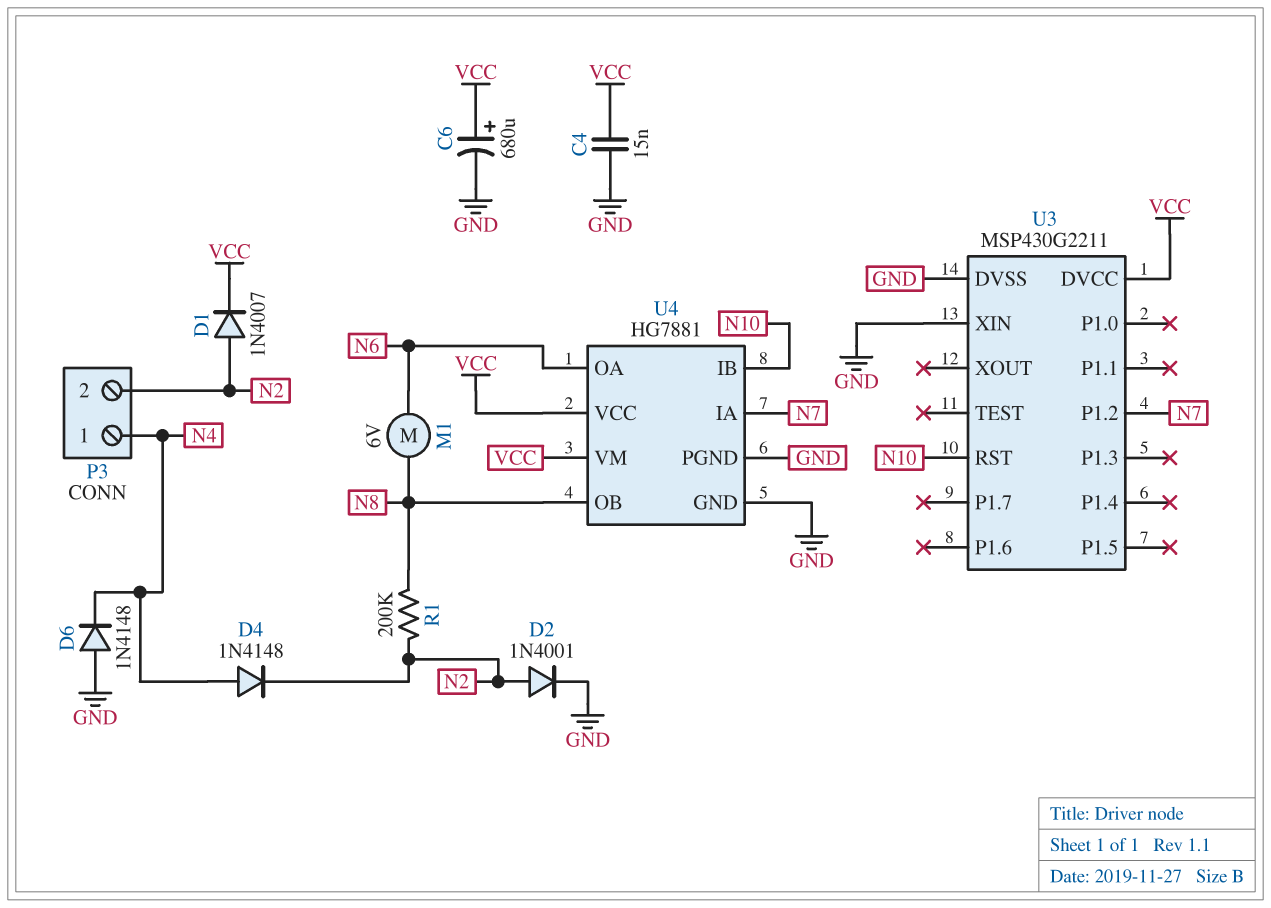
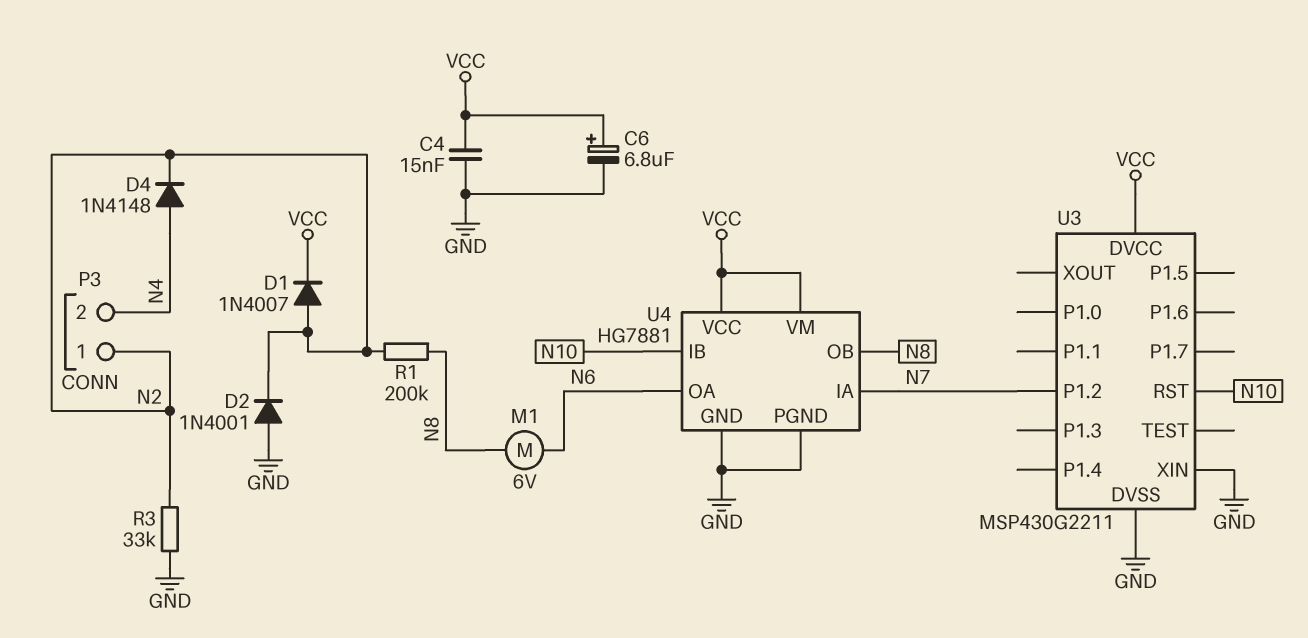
C6: 680uF (plus VCC, minus GND) -> 6.8uF (plus VCC, minus GND)
D2: diode 1N4001 (A N2, K GND) -> diode 1N4001 (A GND, K N2)
D6: diode 1N4148 (A GND, K N4) -> none
P3 pin 1: N4 -> N2
P3 pin 2: N2 -> N4
R3: none -> 33k (GND, N2)

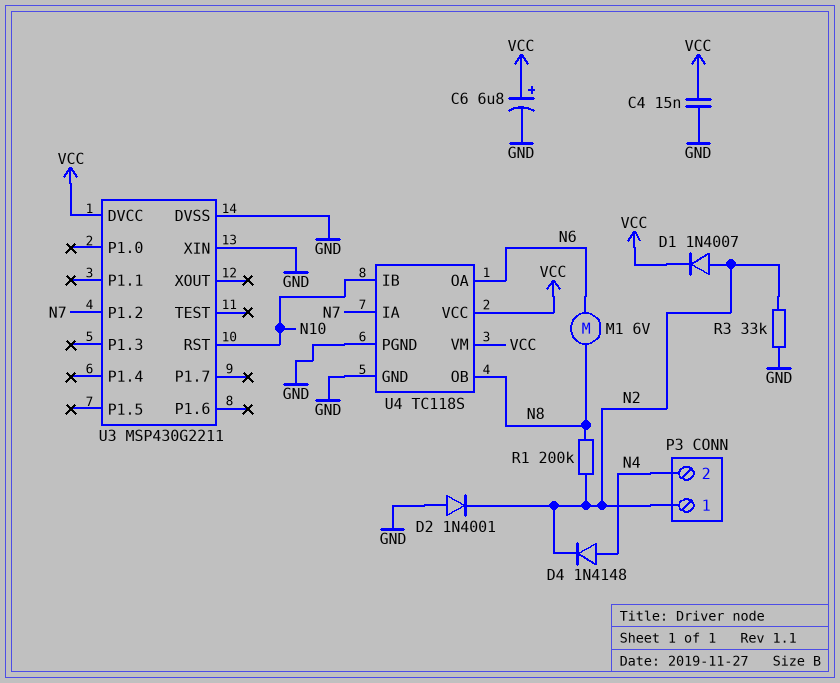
U4: HG7881 -> TC118S

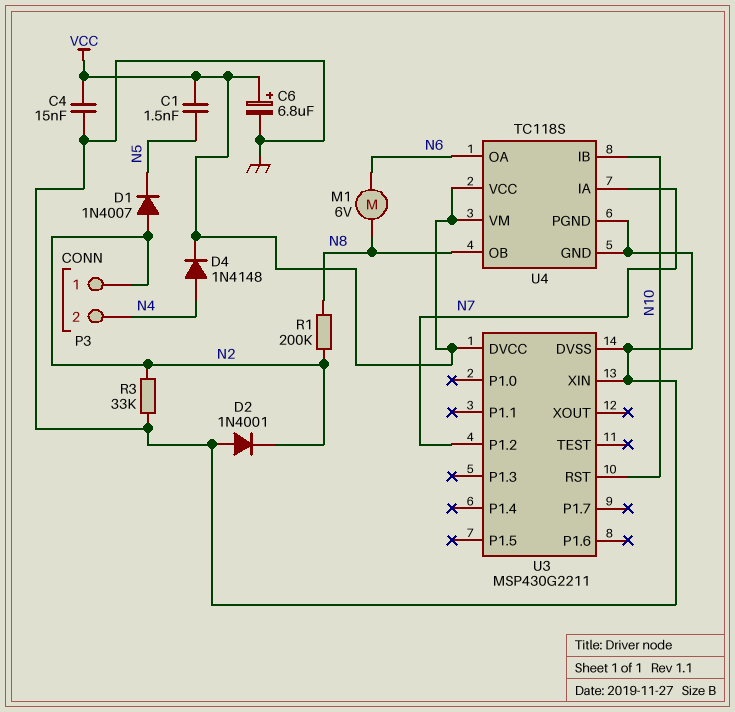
C1: none -> 1.5nF (N5, VCC)
D1: diode 1N4007 (A N2, K VCC) -> diode 1N4007 (A N2, K N5)
D4: diode 1N4148 (A N4, K N2) -> diode 1N4148 (A N4, K VCC)

